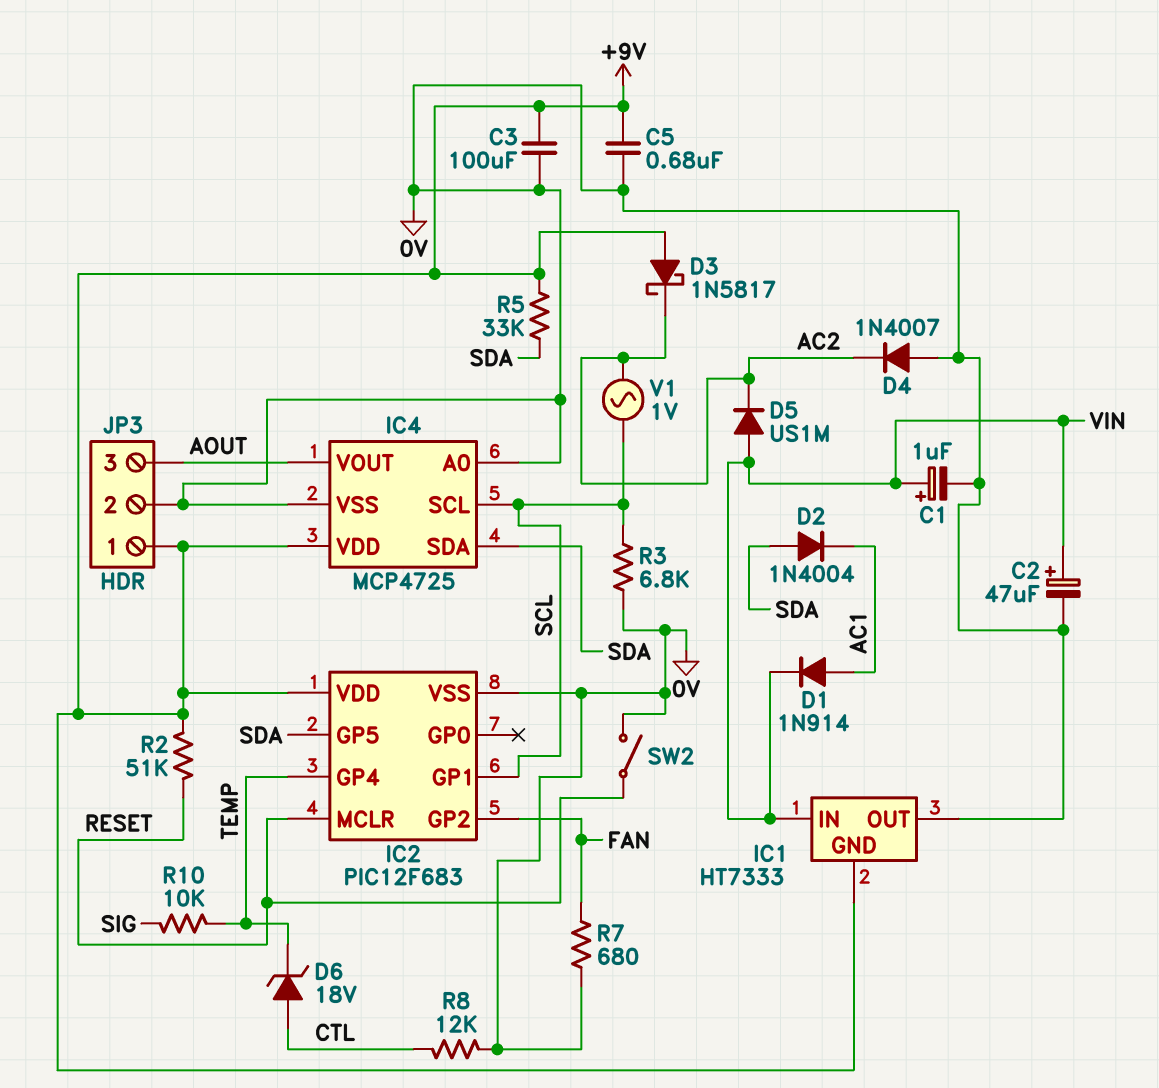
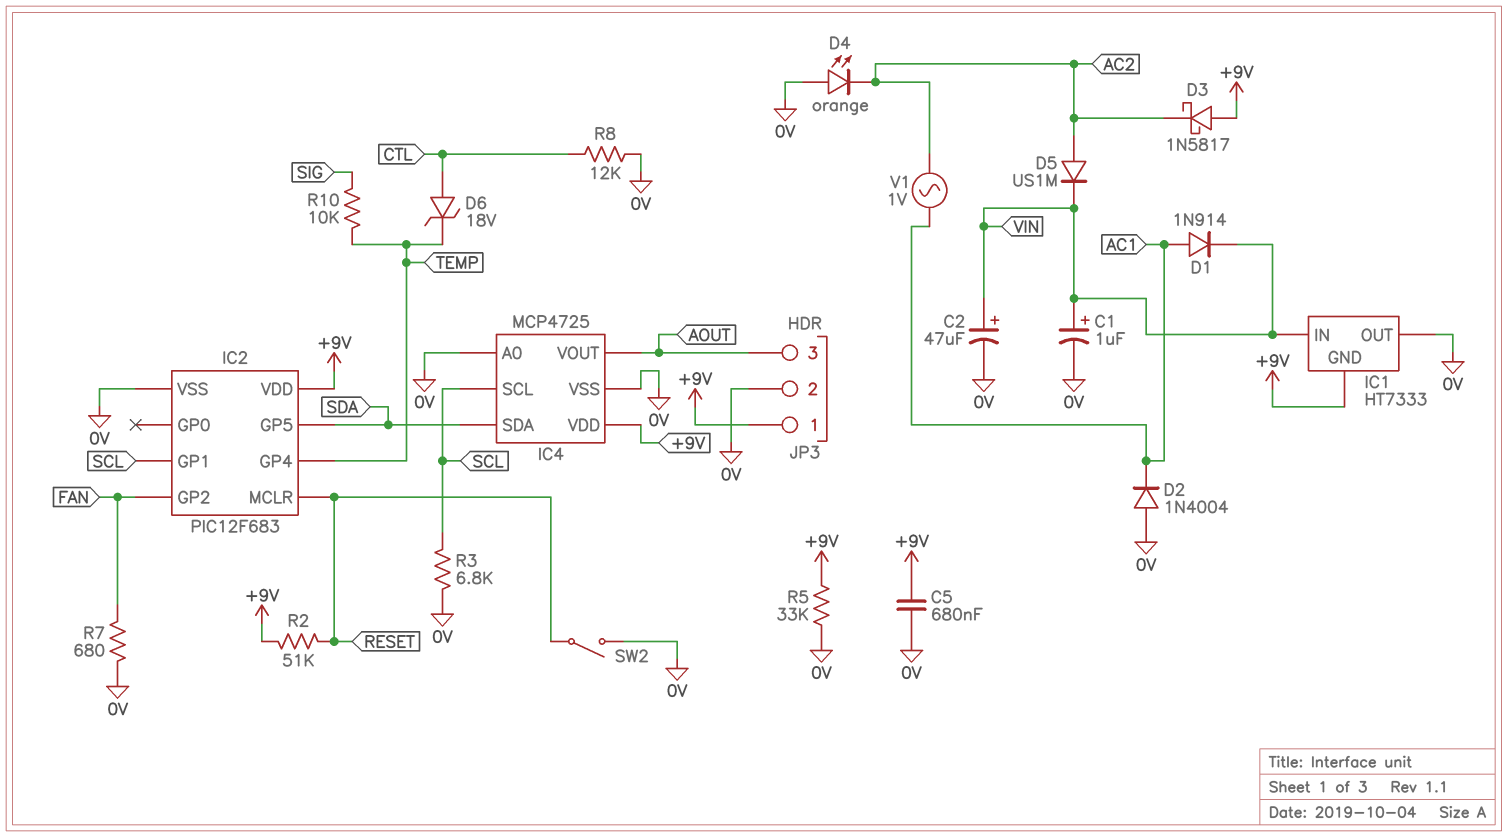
C3: 100uF (+9V, 0V) -> none
D2: diode 1N4004 (A SDA, K AC1) -> diode 1N4004 (A 0V, K AC1)
D4: diode 1N4007 (A 0V, K AC2) -> LED orange (A 0V, K AC2)
D5: diode US1M (A VIN, K AC2) -> diode US1M (A AC2, K VIN)
R5: 33k (+9V, SDA) -> 33k (+9V, 0V)
V1: AC 1V (AC2, SCL) -> AC 1V (AC1, AC2)

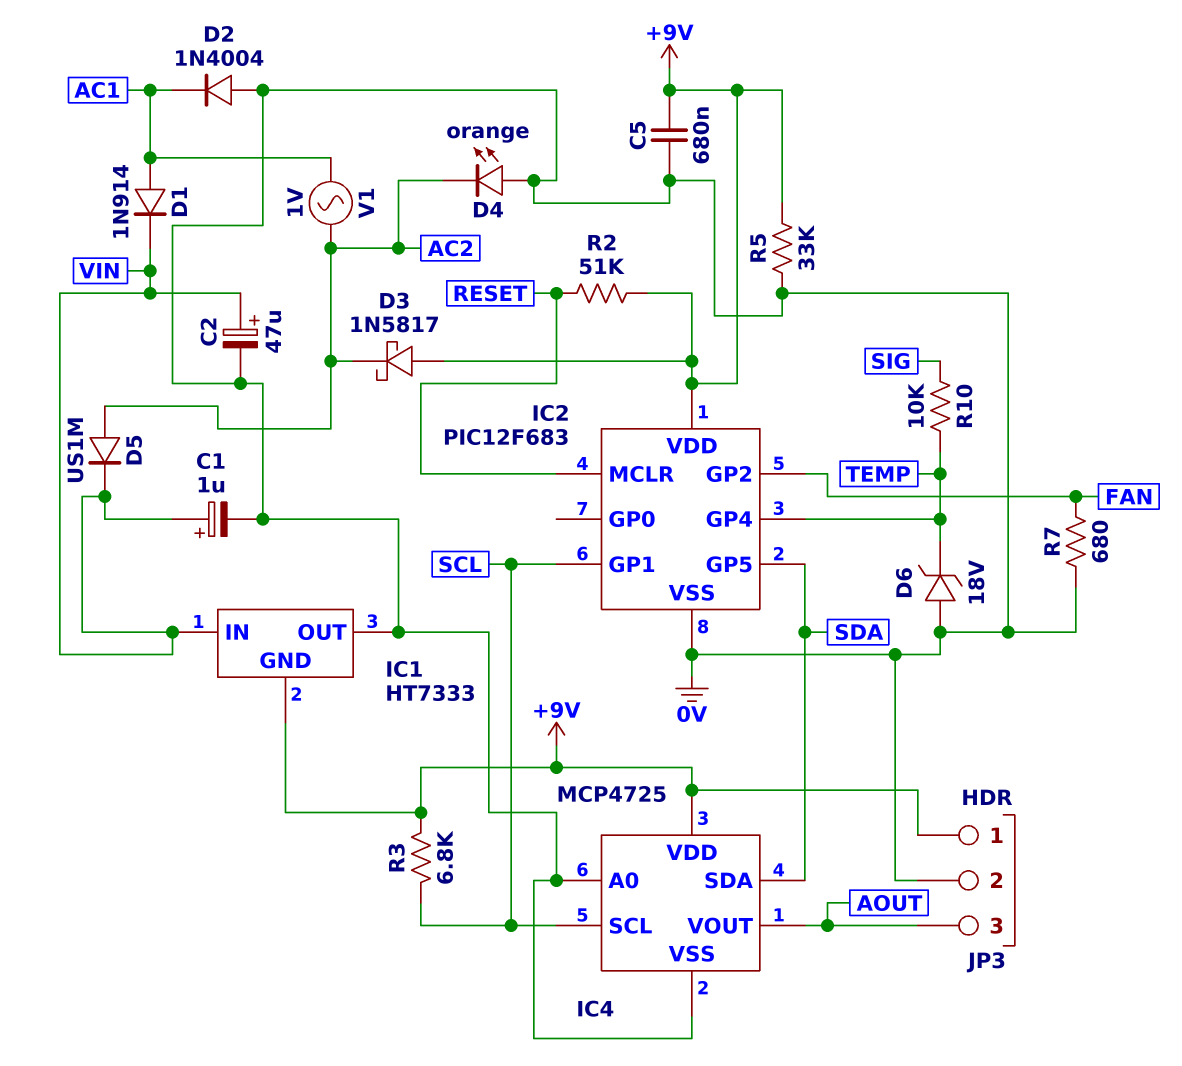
D6: zener 18V (A CTL, K TEMP) -> zener 18V (A 0V, K TEMP)
R3: 6.8k (0V, SCL) -> 6.8k (+9V, SCL)
R8: 12k (0V, CTL) -> none
SW2: switch (0V, RESET) -> none

